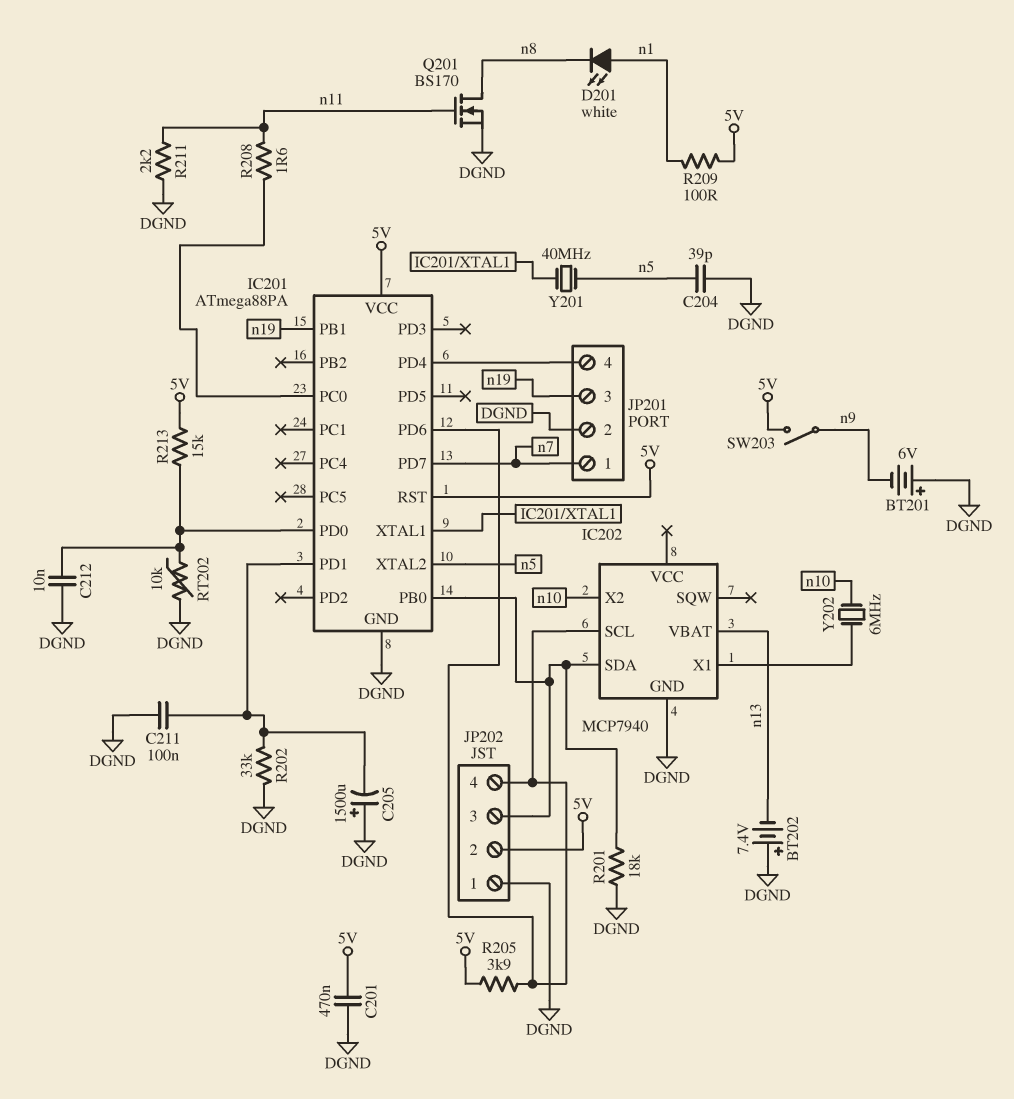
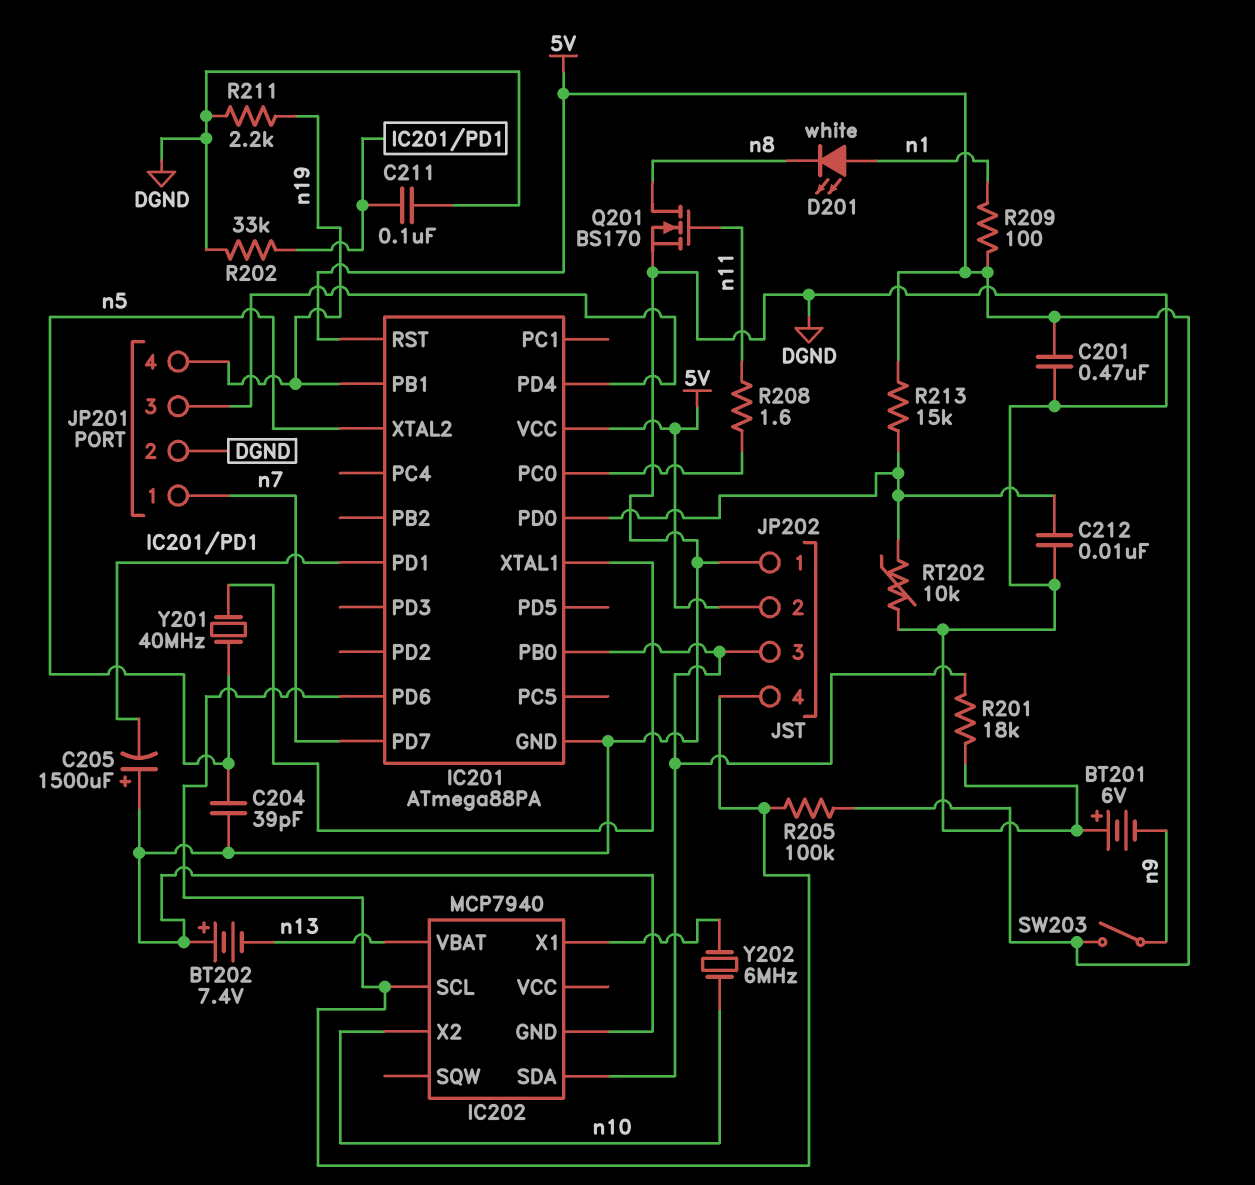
JP201 pin 3: n19 -> IC201/PD4
JP201 pin 4: IC201/PD4 -> n19
R205: 3.9k (5V, IC201/PD6) -> 100k (5V, IC201/PD6)
R211: 2.2k (DGND, n11) -> 2.2k (DGND, n19)

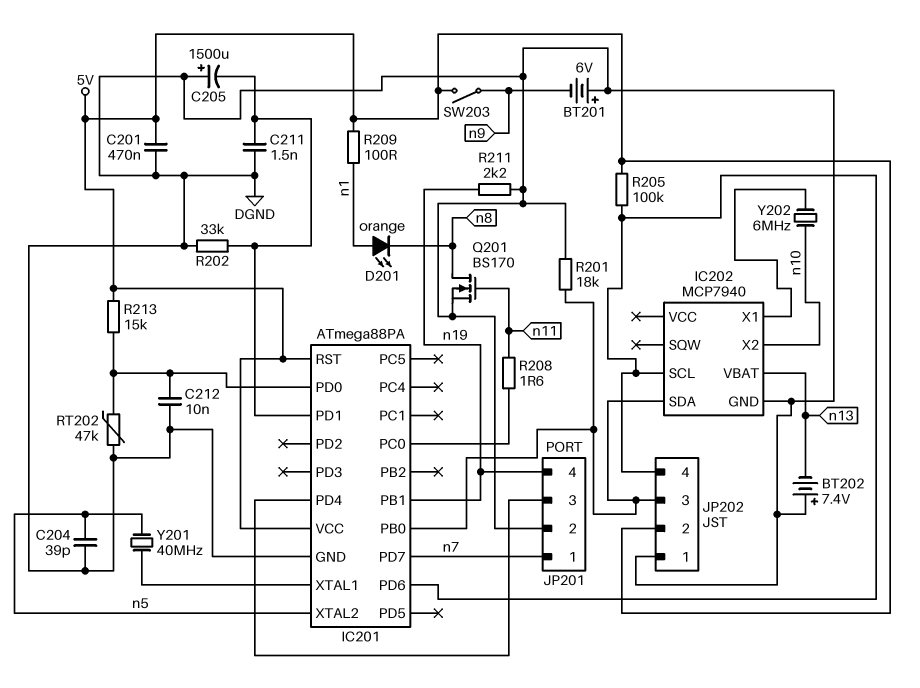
C211: 100nF (DGND, IC201/PD1) -> 1.5nF (DGND, IC201/PD1)
D201: LED white (A n1, K n8) -> LED orange (A n1, K n8)
RT202: 10k (DGND, IC201/PD0) -> 47k (DGND, IC201/PD0)

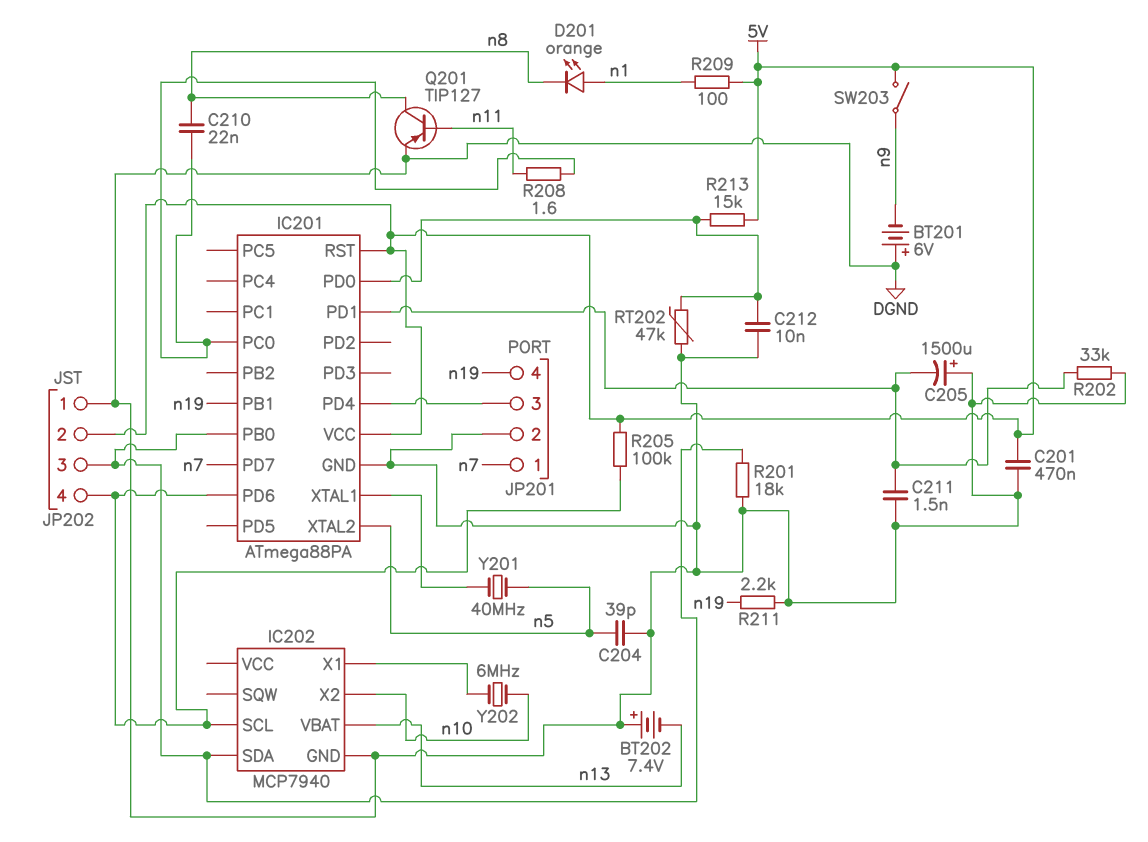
C210: none -> 22nF (IC201/PC0, n8)
Q201: NMOS BS170 (G n11, D n8, S DGND) -> PNP TIP127 (B n11, C n8, E DGND)

